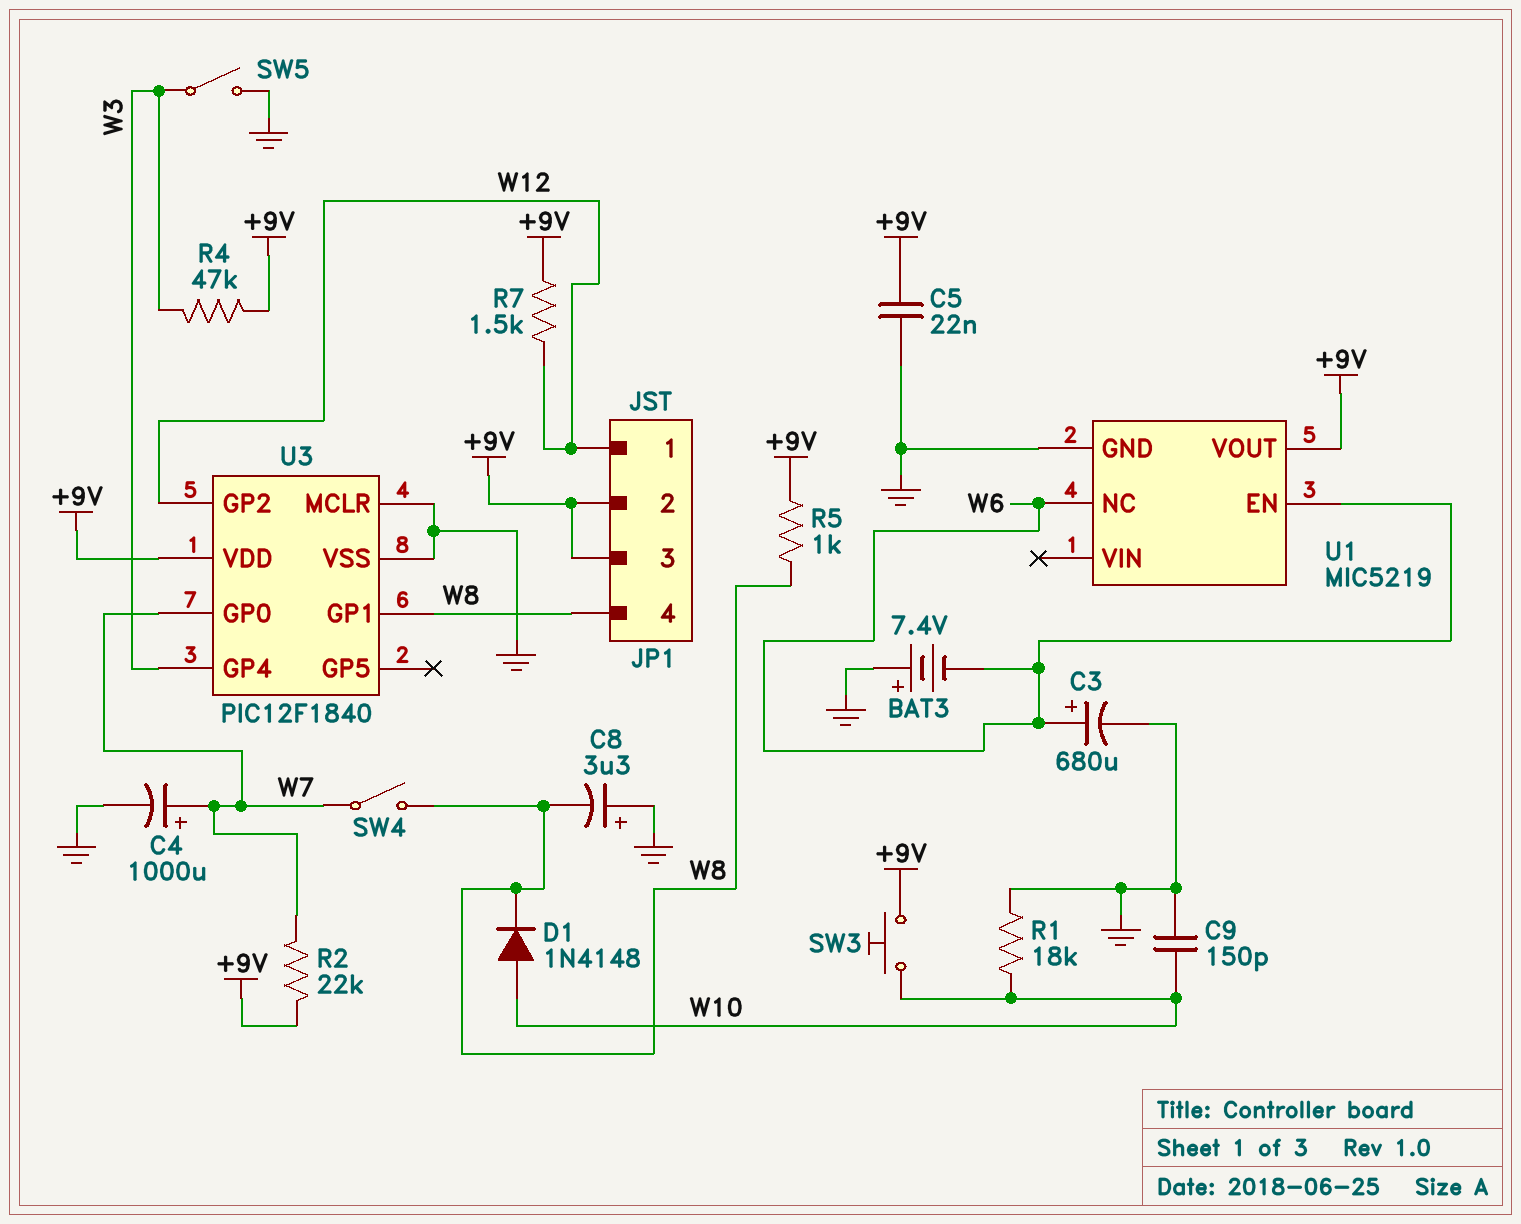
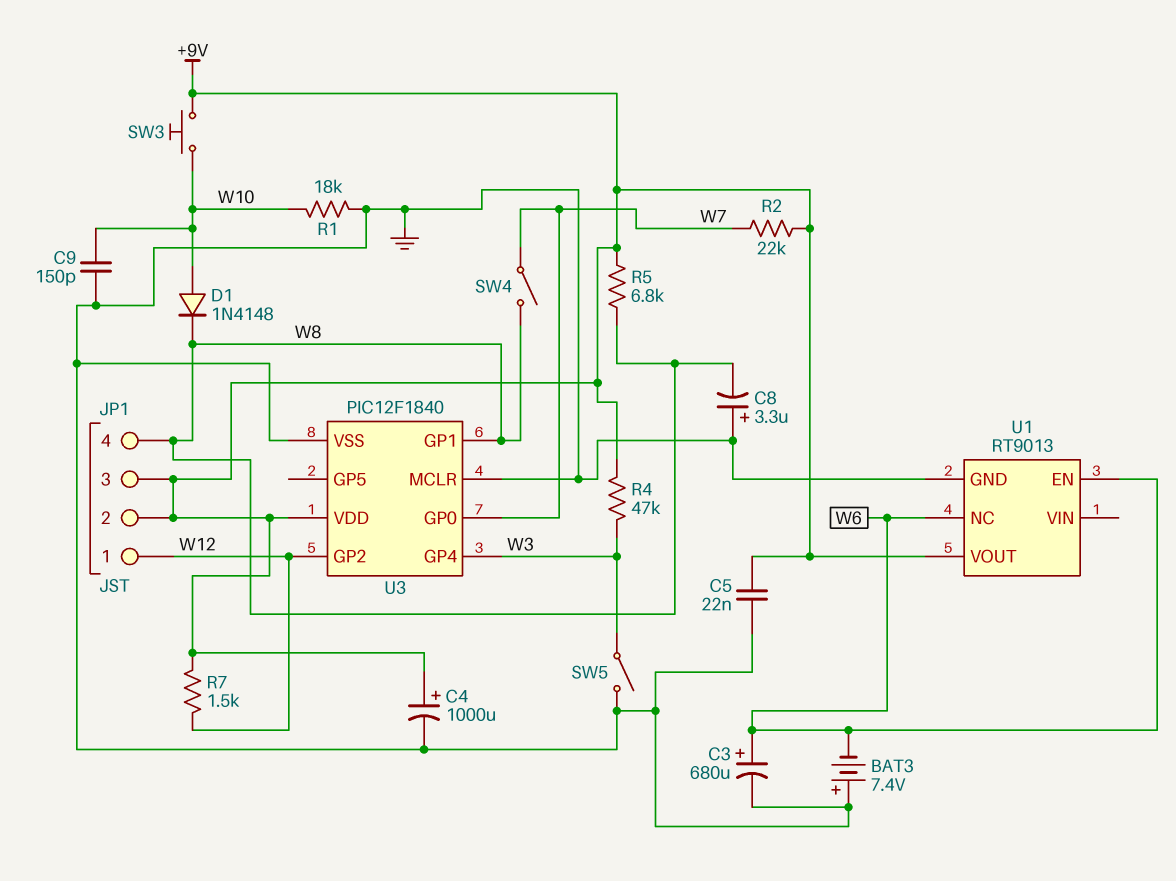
C4: 1000uF (plus W7, minus GND) -> 1000uF (plus +9V, minus GND)
R5: 1k (+9V, W8) -> 6.8k (+9V, W8)
U1: MIC5219 -> RT9013

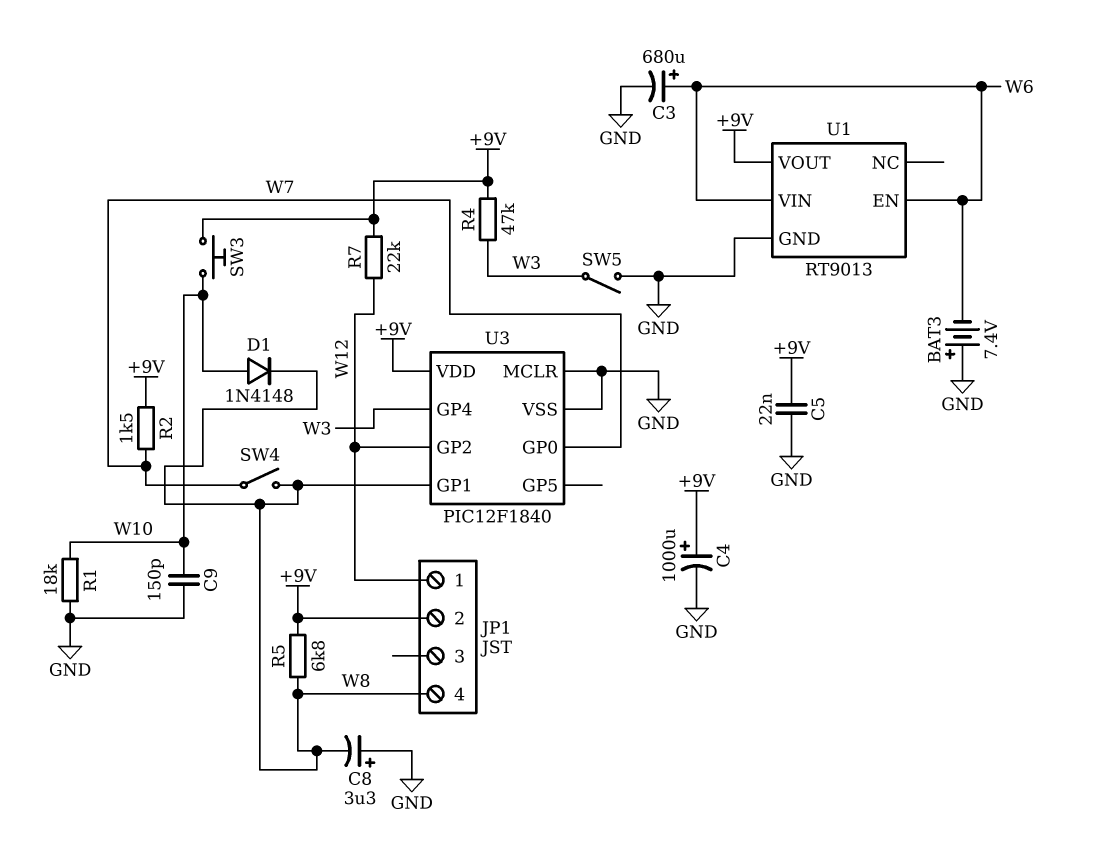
JP1 pin 3: +9V -> none
R2: 22k (+9V, W7) -> 1.5k (+9V, W7)
R7: 1.5k (+9V, W12) -> 22k (+9V, W12)
U1 pin NC: W6 -> none
U1 pin VIN: none -> W6

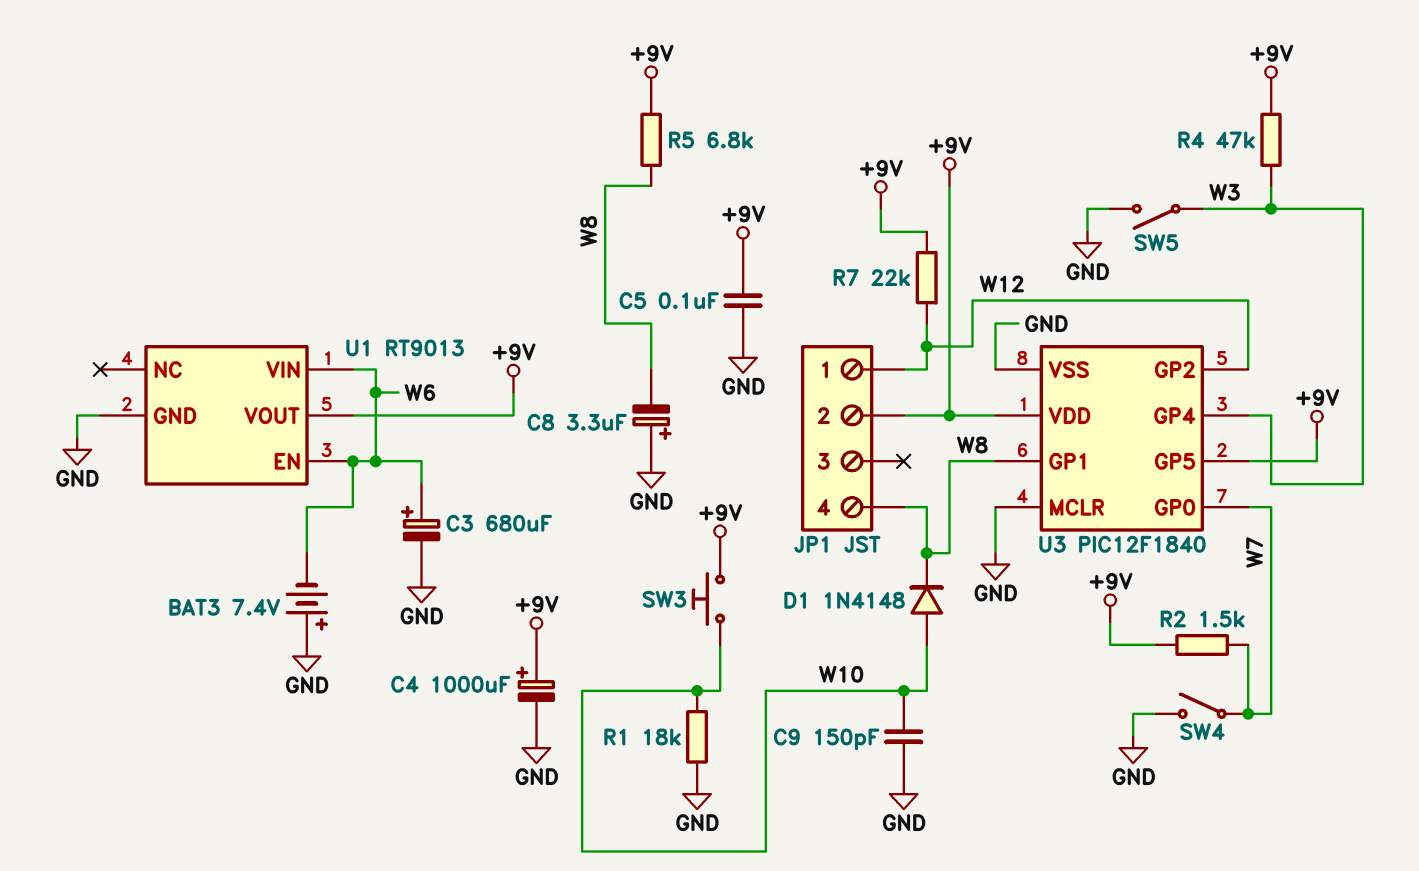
C5: 22nF (+9V, GND) -> 100nF (+9V, GND)
SW4: switch (W7, W8) -> switch (GND, W7)
U3 pin GP5: none -> +9V

